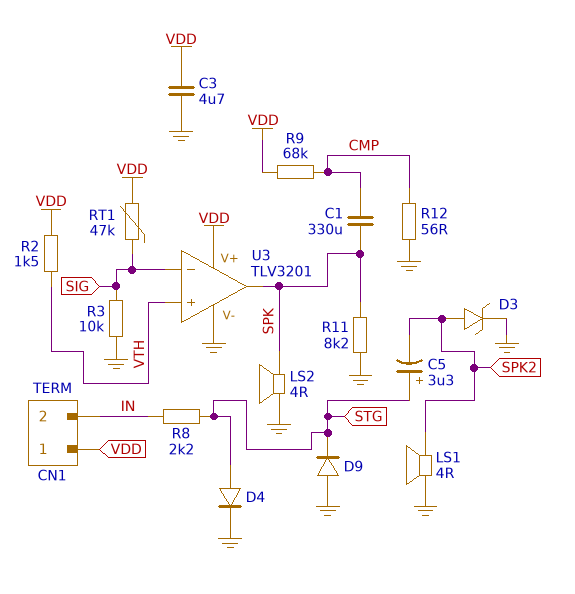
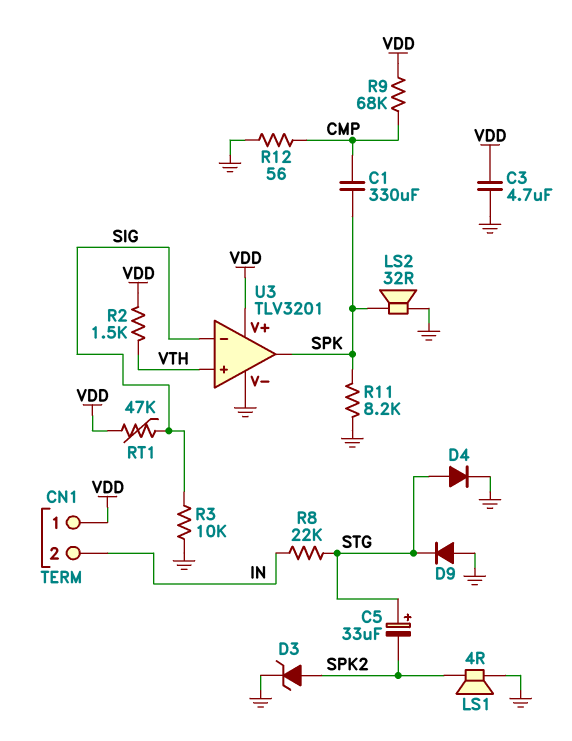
C5: 3.3uF (plus STG, minus SPK2) -> 33uF (plus STG, minus SPK2)
LS2: speaker 4R (GND, SPK) -> speaker 32R (GND, SPK)
R8: 2.2k (IN, STG) -> 22k (IN, STG)

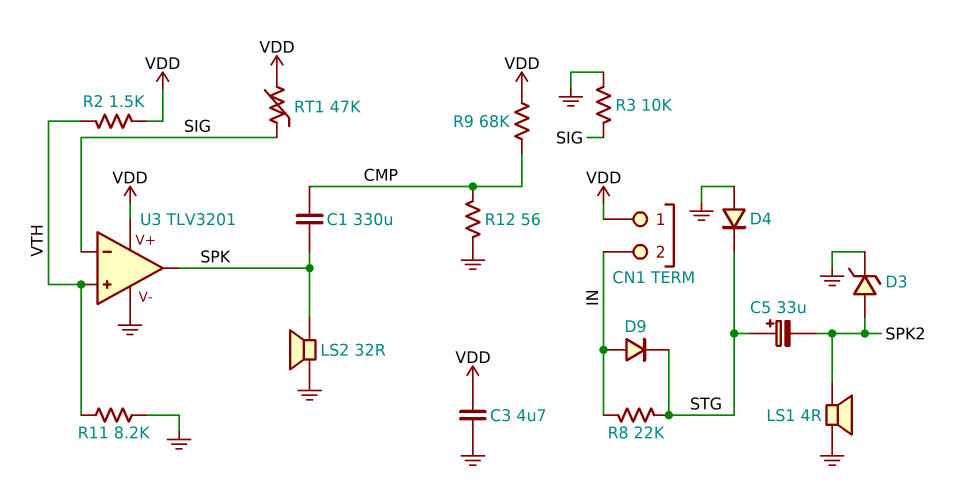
D4: diode (A STG, K GND) -> diode (A GND, K STG)
D9: diode (A GND, K STG) -> diode (A IN, K STG)
R11: 8.2k (GND, SPK) -> 8.2k (GND, VTH)

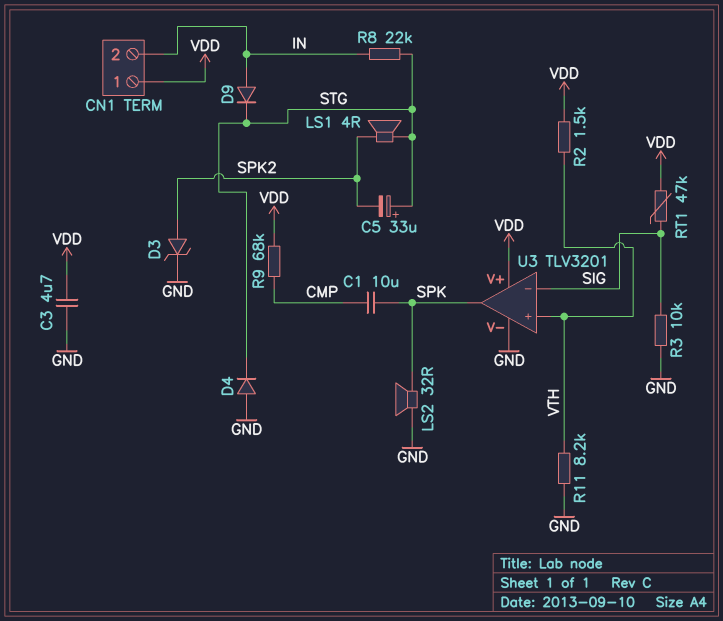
C1: 330uF (CMP, SPK) -> 10uF (CMP, SPK)
LS1: speaker 4R (GND, SPK2) -> speaker 4R (SPK2, STG)
R12: 56 (CMP, GND) -> none

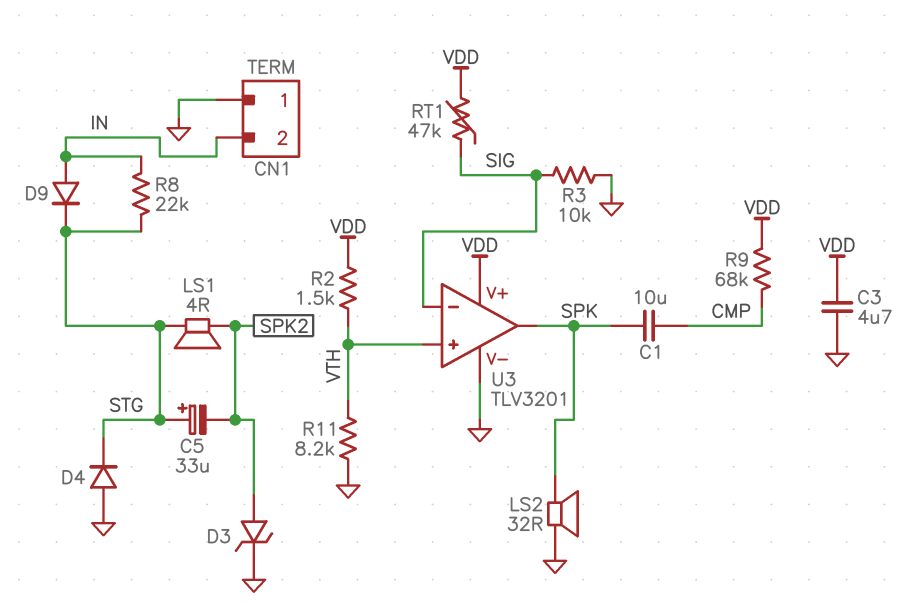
CN1 pin 1: VDD -> GND

